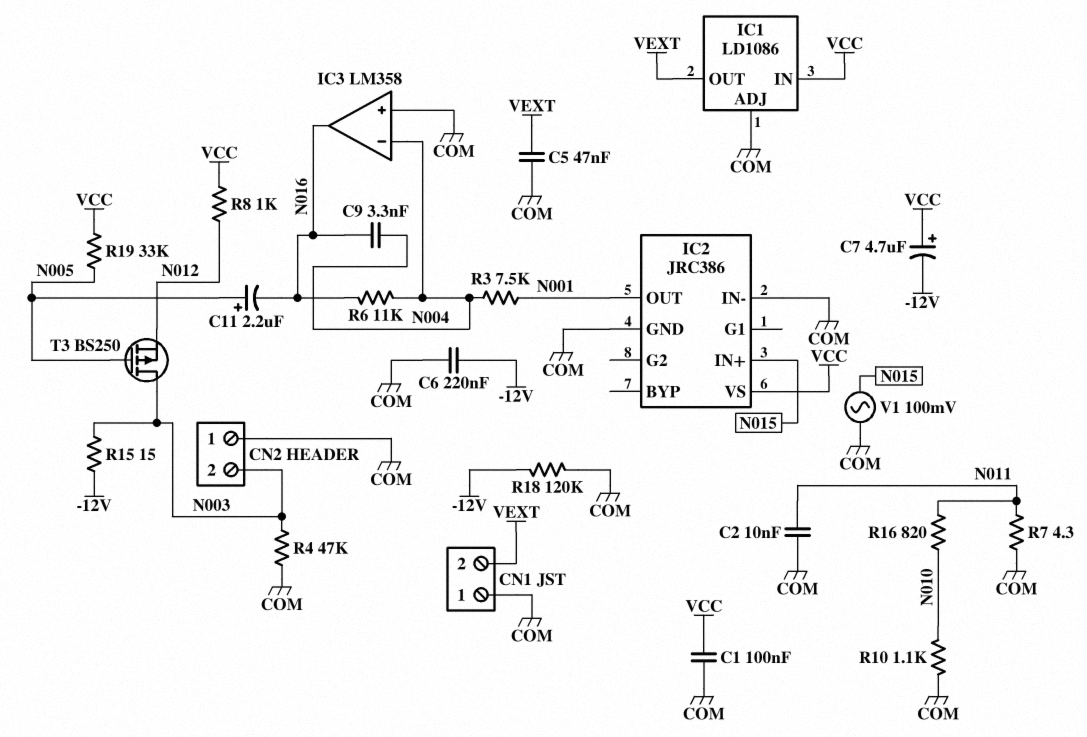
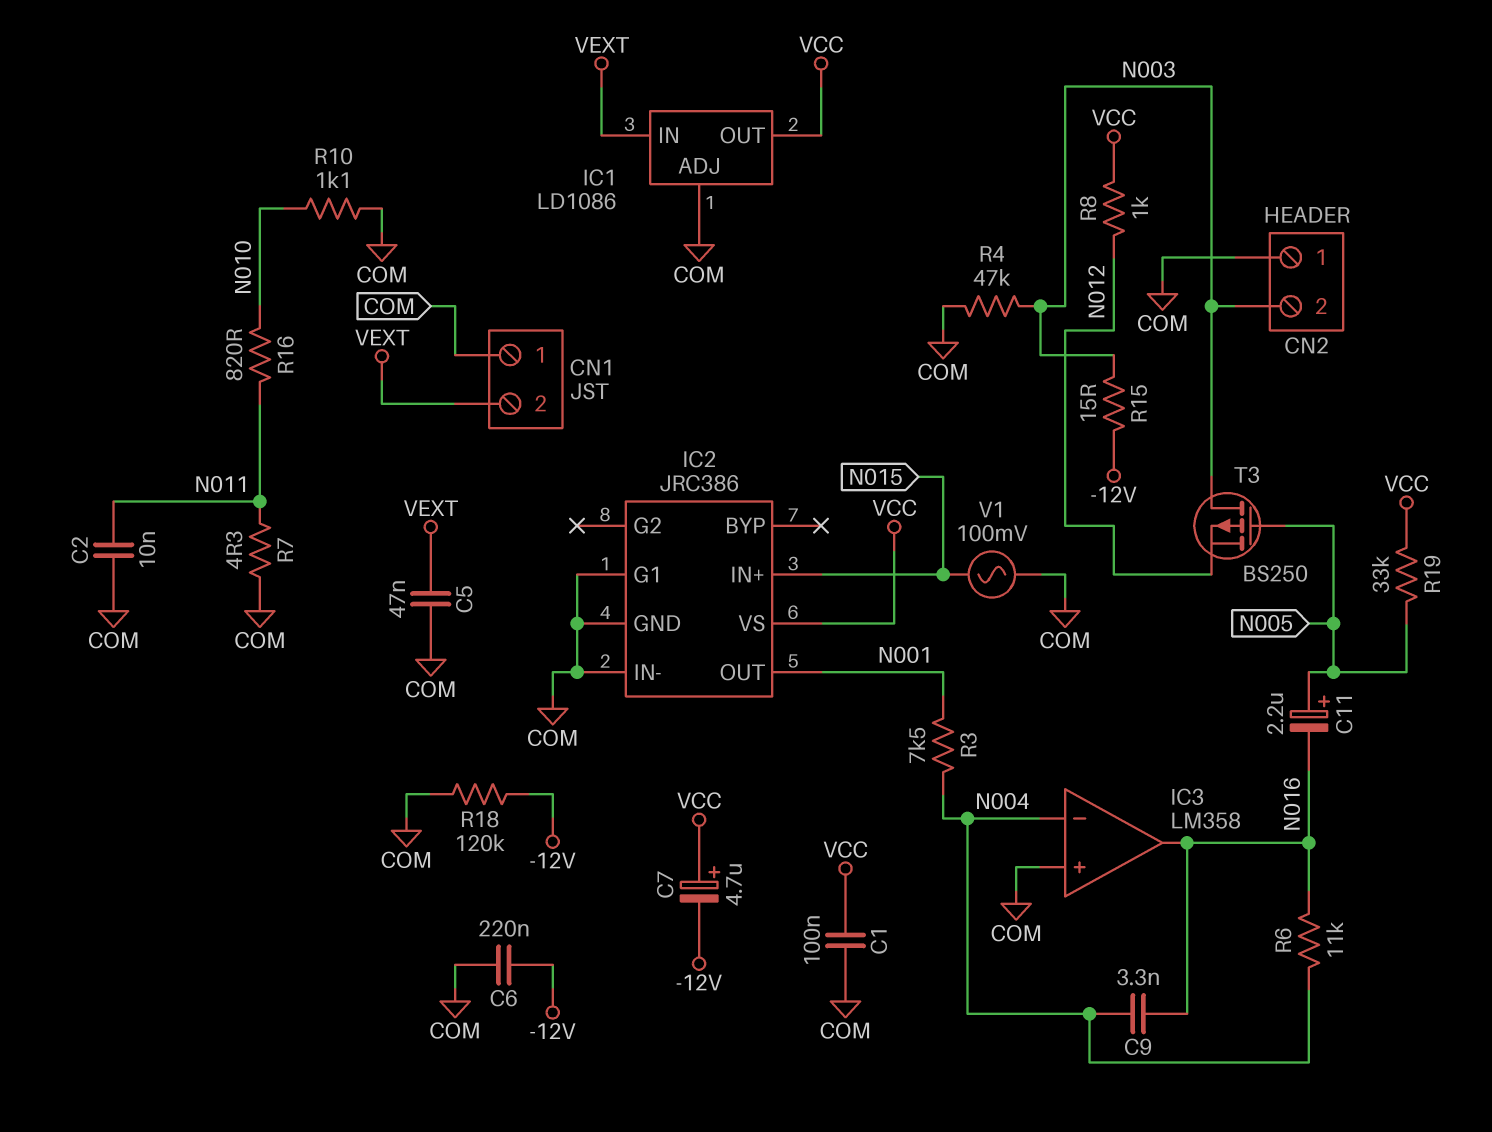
IC1 pin IN: VCC -> VEXT
IC1 pin OUT: VEXT -> VCC
IC2 pin G1: none -> COM

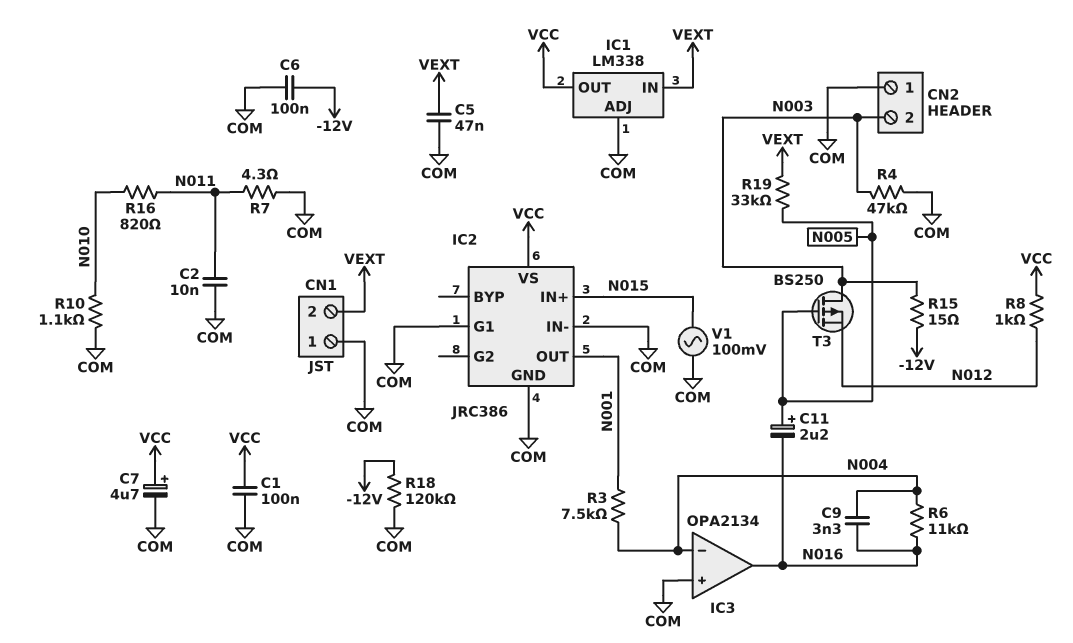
C6: 220nF (-12V, COM) -> 100nF (-12V, COM)
C7: 4.7uF (plus VCC, minus -12V) -> 4.7uF (plus VCC, minus COM)
IC1: LD1086 -> LM338
IC3: LM358 -> OPA2134
R19: 33k (N005, VCC) -> 33k (N005, VEXT)

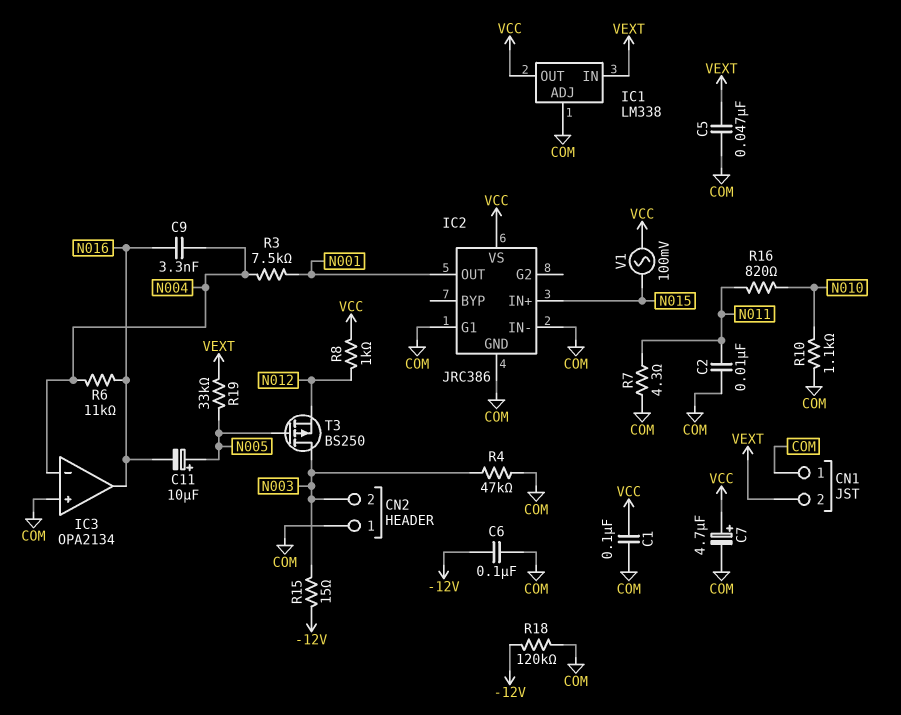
C11: 2.2uF (plus N005, minus N016) -> 10uF (plus N005, minus N016)
V1: AC 100mV (COM, N015) -> AC 100mV (N015, VCC)

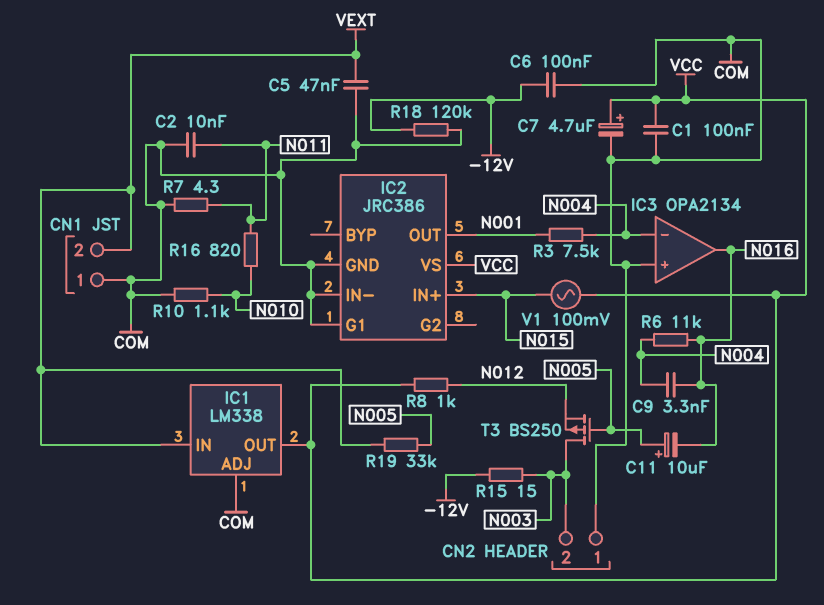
R4: 47k (COM, N003) -> none

